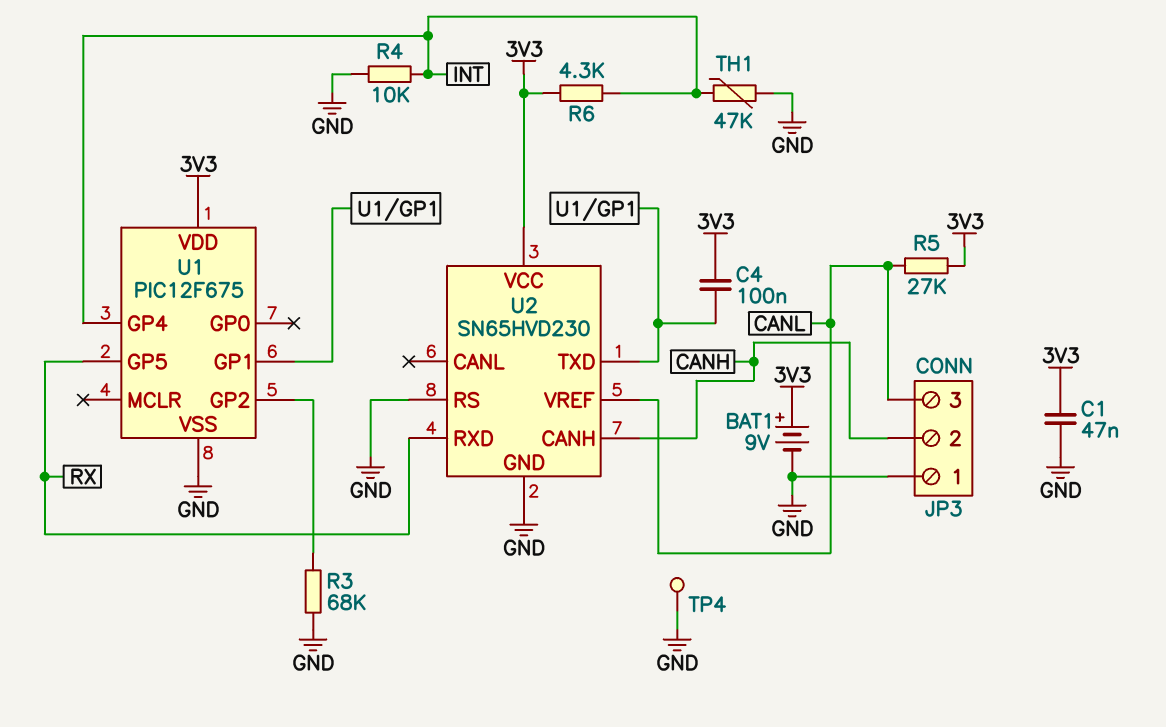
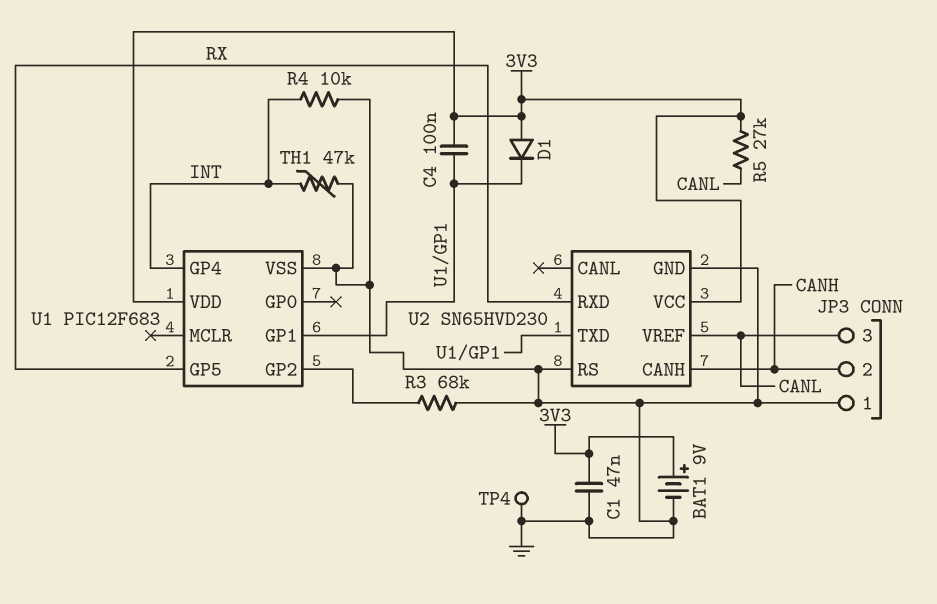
D1: none -> diode (A 3V3, K U1/GP1)
R6: 4.3k (3V3, INT) -> none
U1: PIC12F675 -> PIC12F683

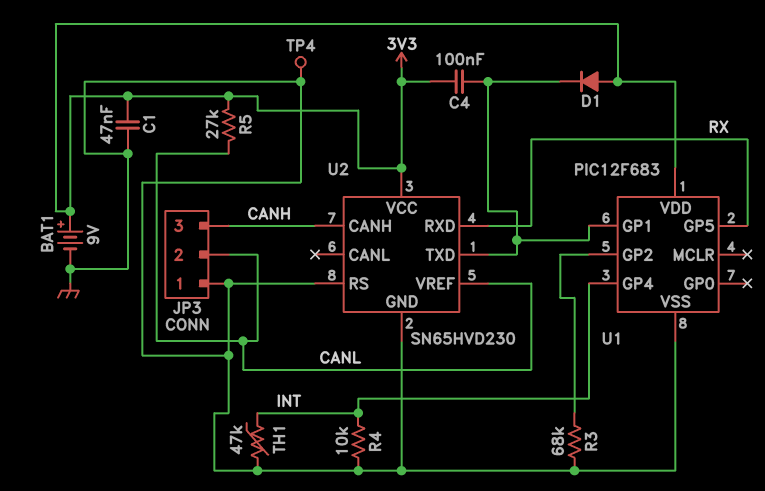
JP3 pin 2: CANH -> CANL
JP3 pin 3: CANL -> CANH

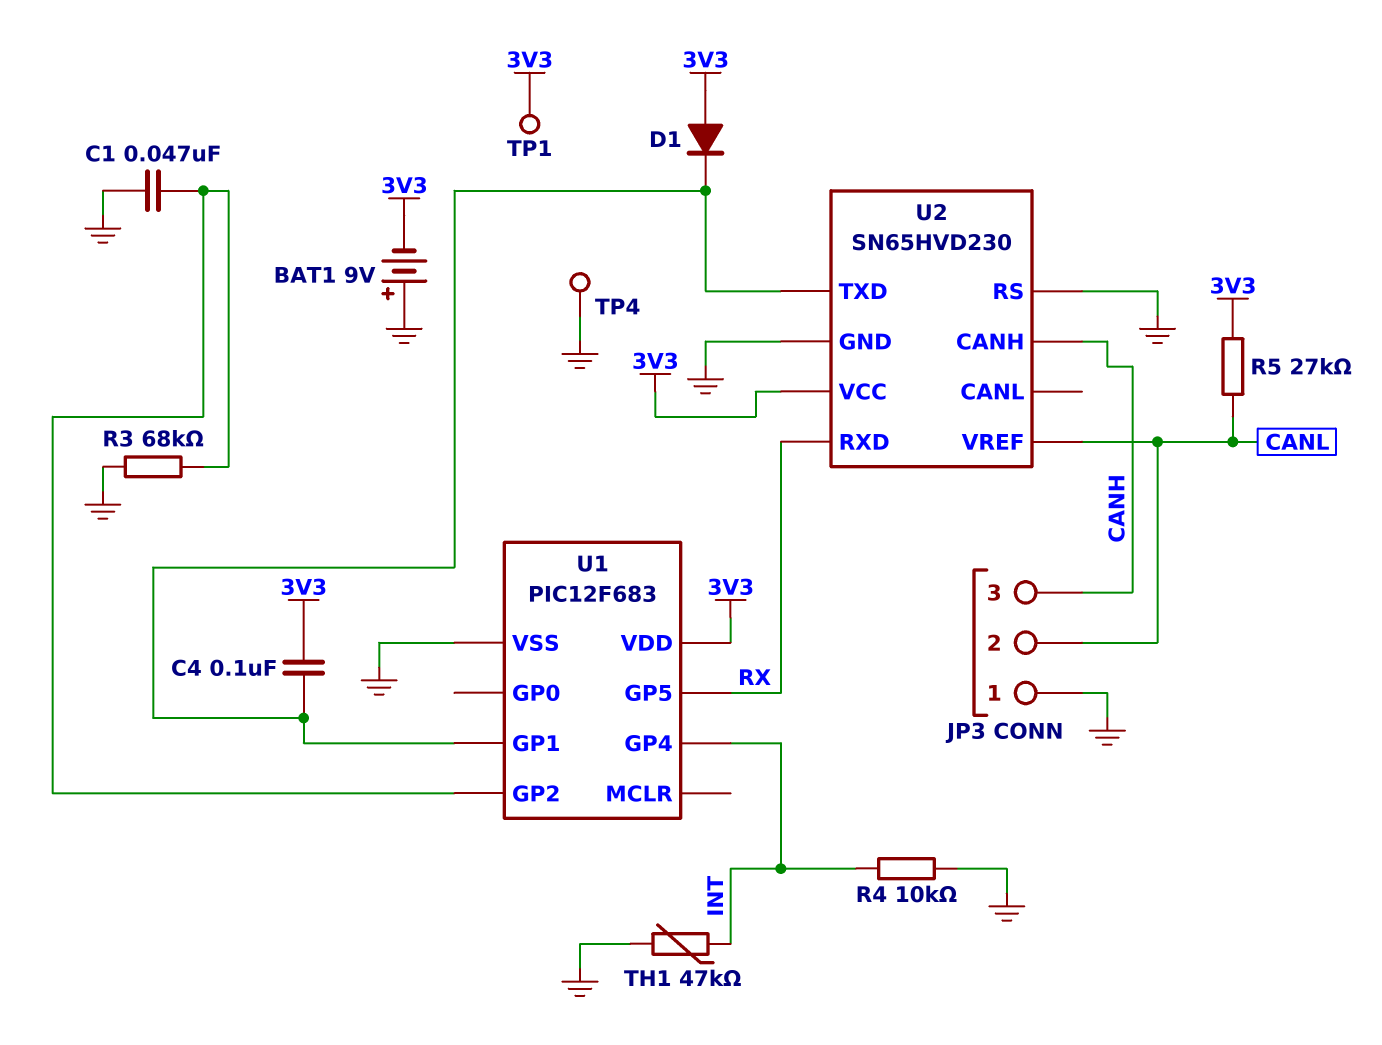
BAT1: 9V (plus 3V3, minus GND) -> 9V (plus GND, minus 3V3)
C1: 47nF (3V3, GND) -> 47nF (GND, U1/GP2)
TP1: none -> test point (3V3)

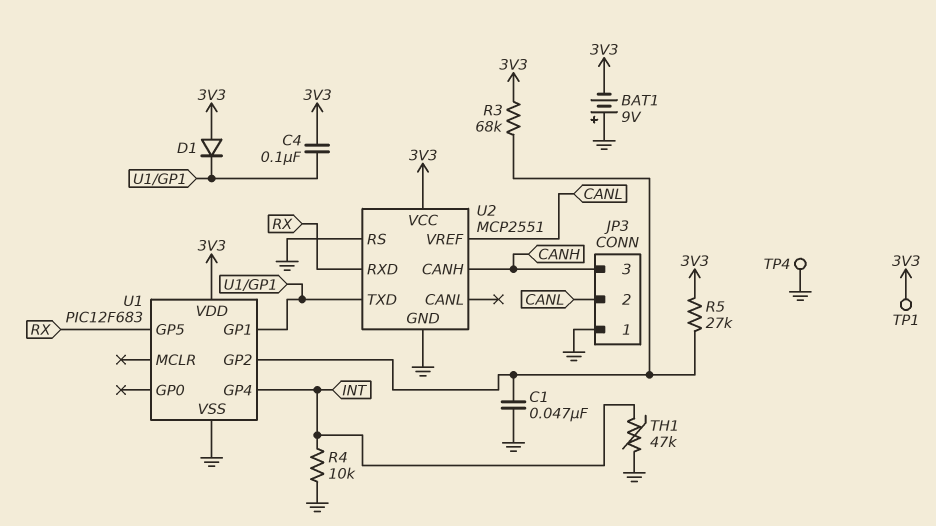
R3: 68k (GND, U1/GP2) -> 68k (3V3, U1/GP2)
R5: 27k (3V3, CANL) -> 27k (3V3, U1/GP2)
U2: SN65HVD230 -> MCP2551

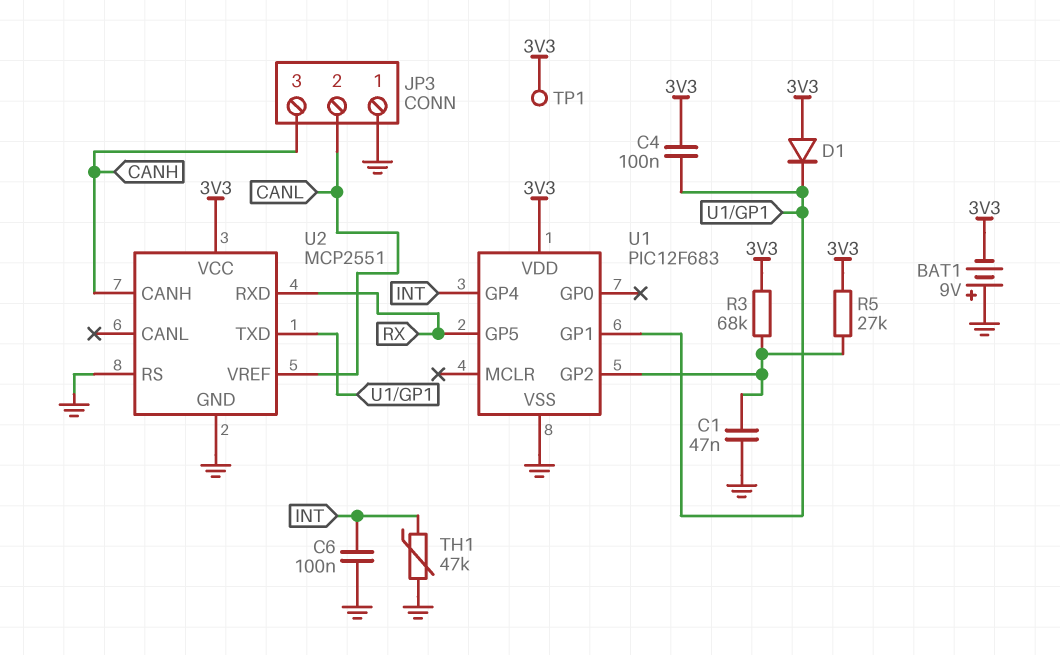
C6: none -> 100nF (GND, INT)
R4: 10k (GND, INT) -> none
TP4: test point (GND) -> none

